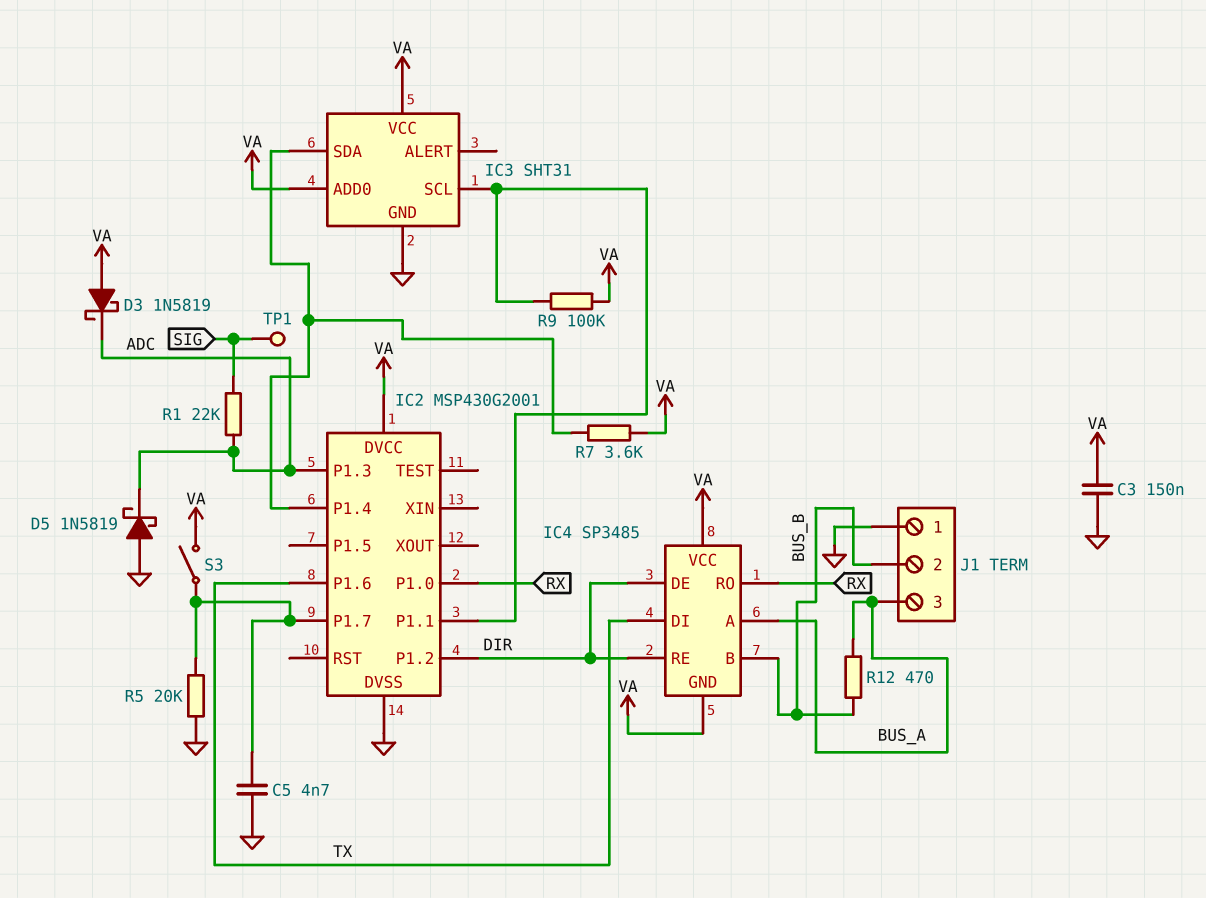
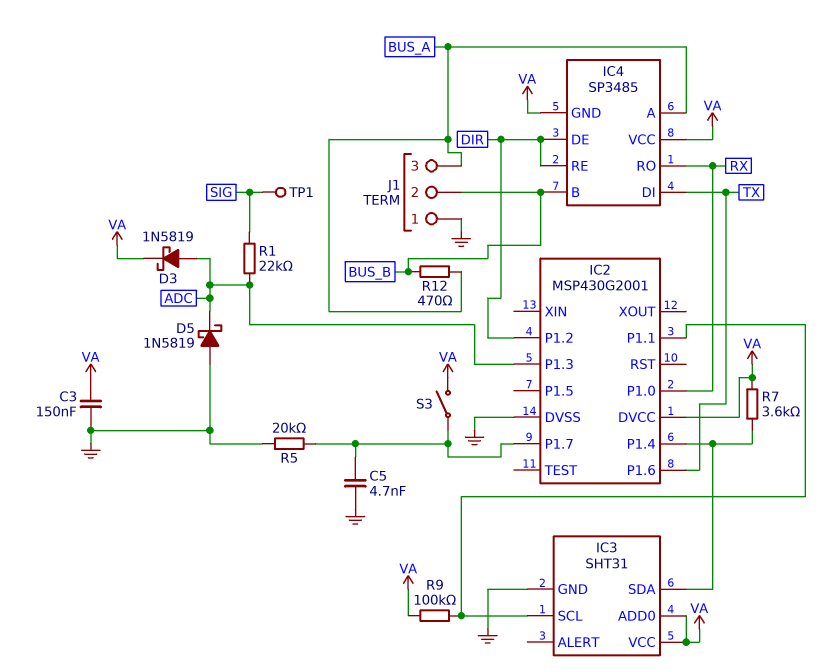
D3: schottky 1N5819 (A VA, K ADC) -> schottky 1N5819 (A ADC, K VA)

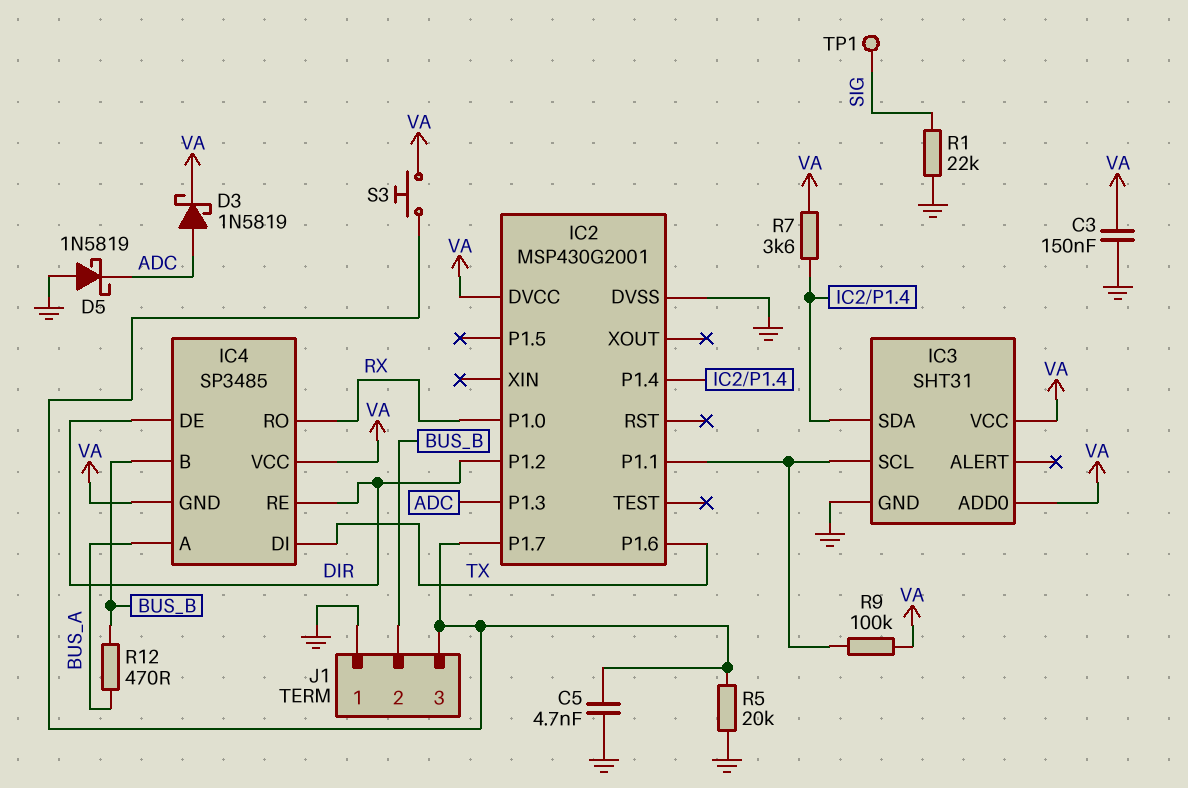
J1 pin 3: BUS_A -> IC2/P1.7
R1: 22k (ADC, SIG) -> 22k (GND, SIG)
S3: switch (IC2/P1.7, VA) -> button (IC2/P1.7, VA)

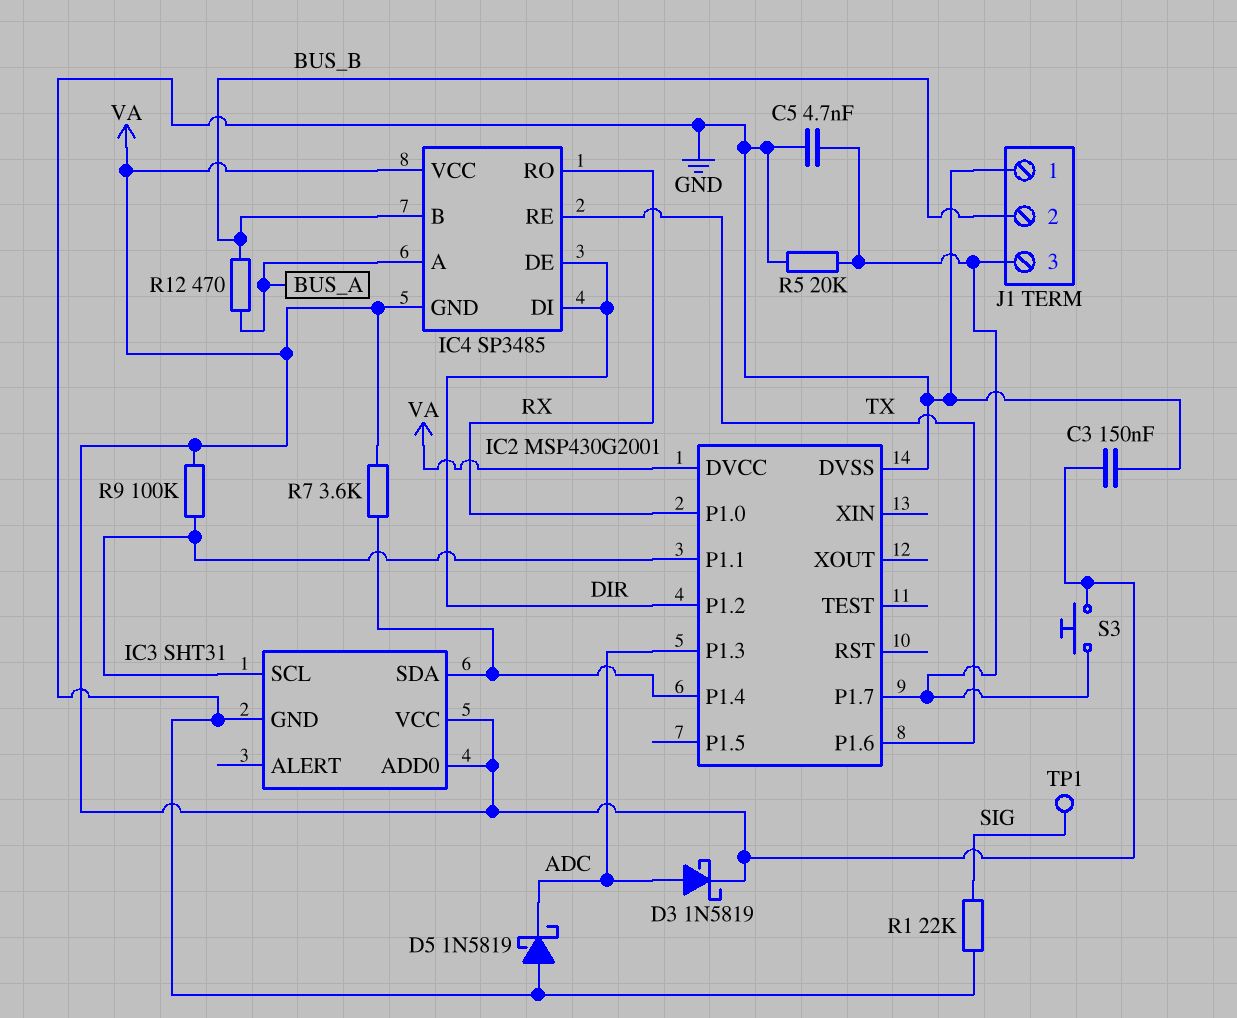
IC4 pin DI: TX -> DIR
IC4 pin RE: DIR -> TX

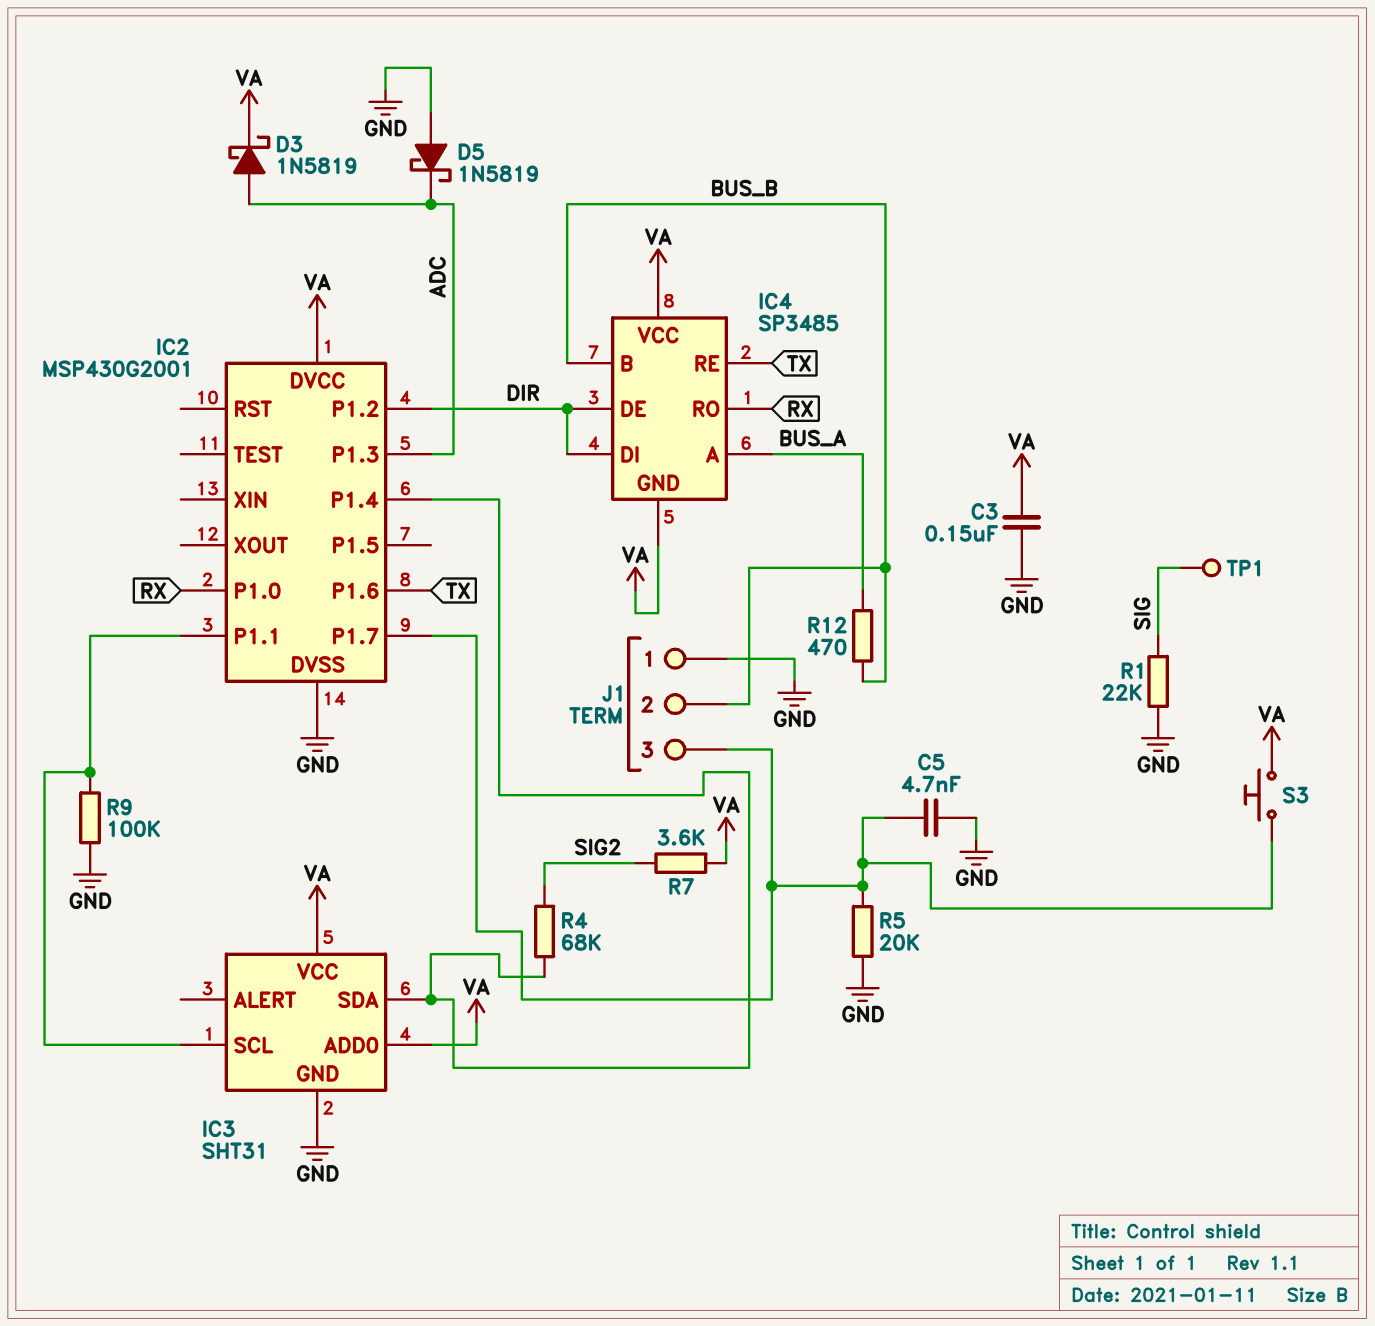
R4: none -> 68k (IC2/P1.4, SIG2)
R7: 3.6k (IC2/P1.4, VA) -> 3.6k (SIG2, VA)
R9: 100k (IC2/P1.1, VA) -> 100k (GND, IC2/P1.1)

